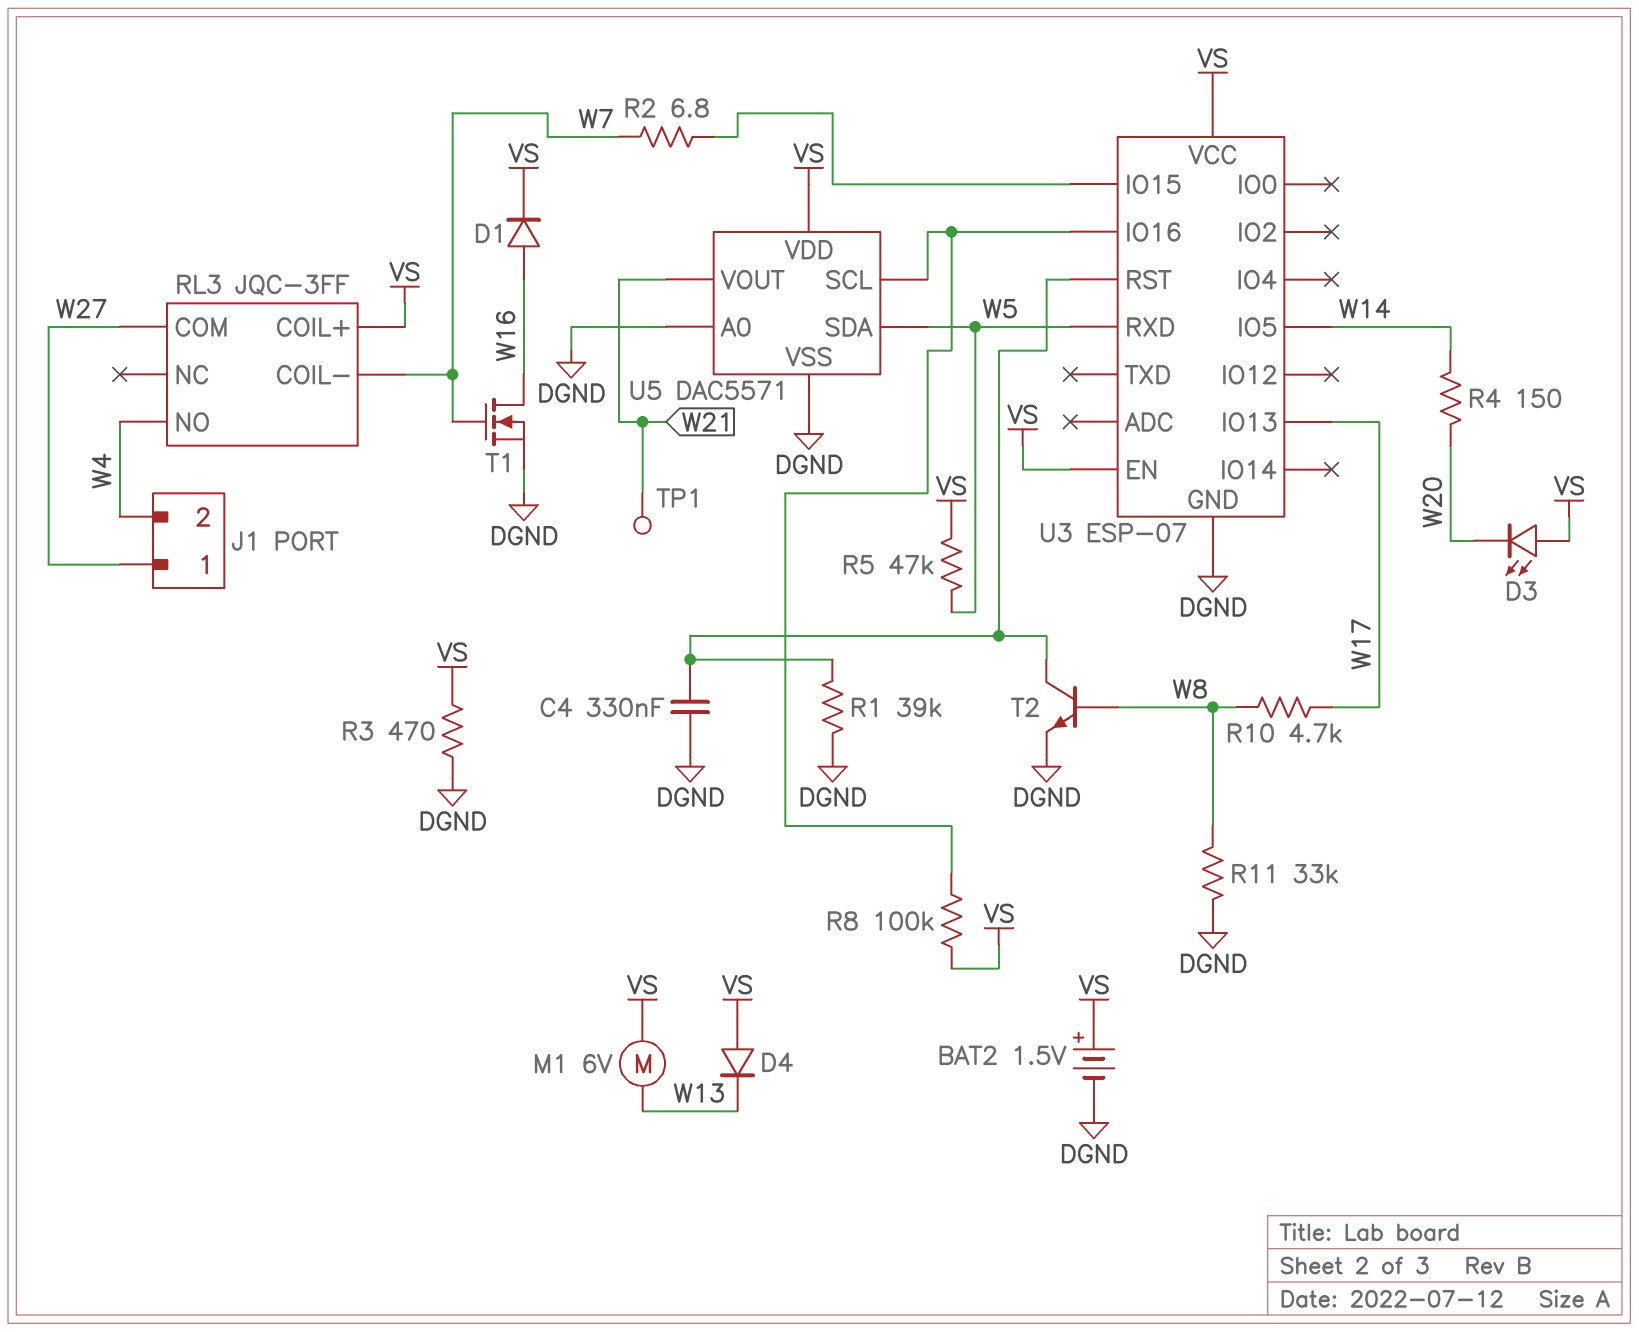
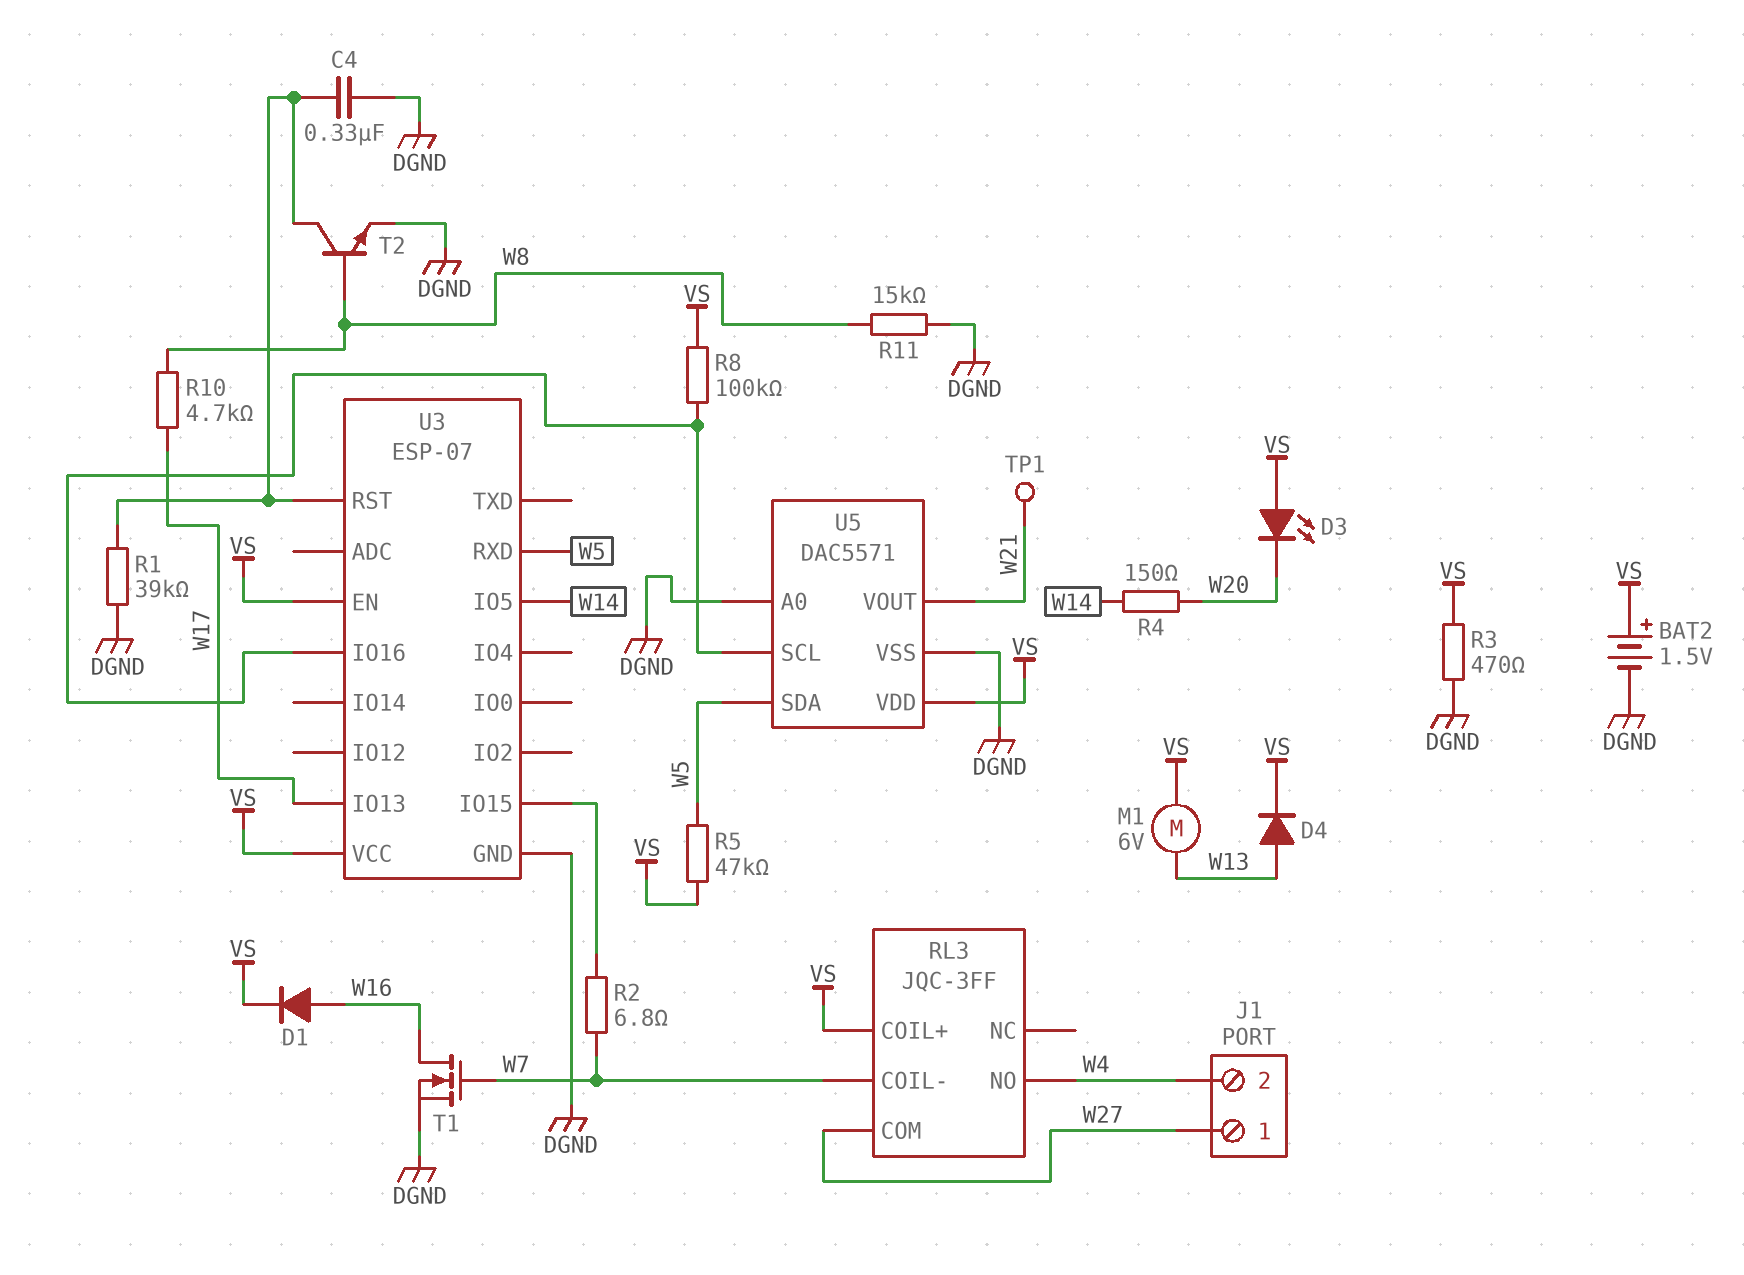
D4: diode (A VS, K W13) -> diode (A W13, K VS)
R11: 33k (DGND, W8) -> 15k (DGND, W8)

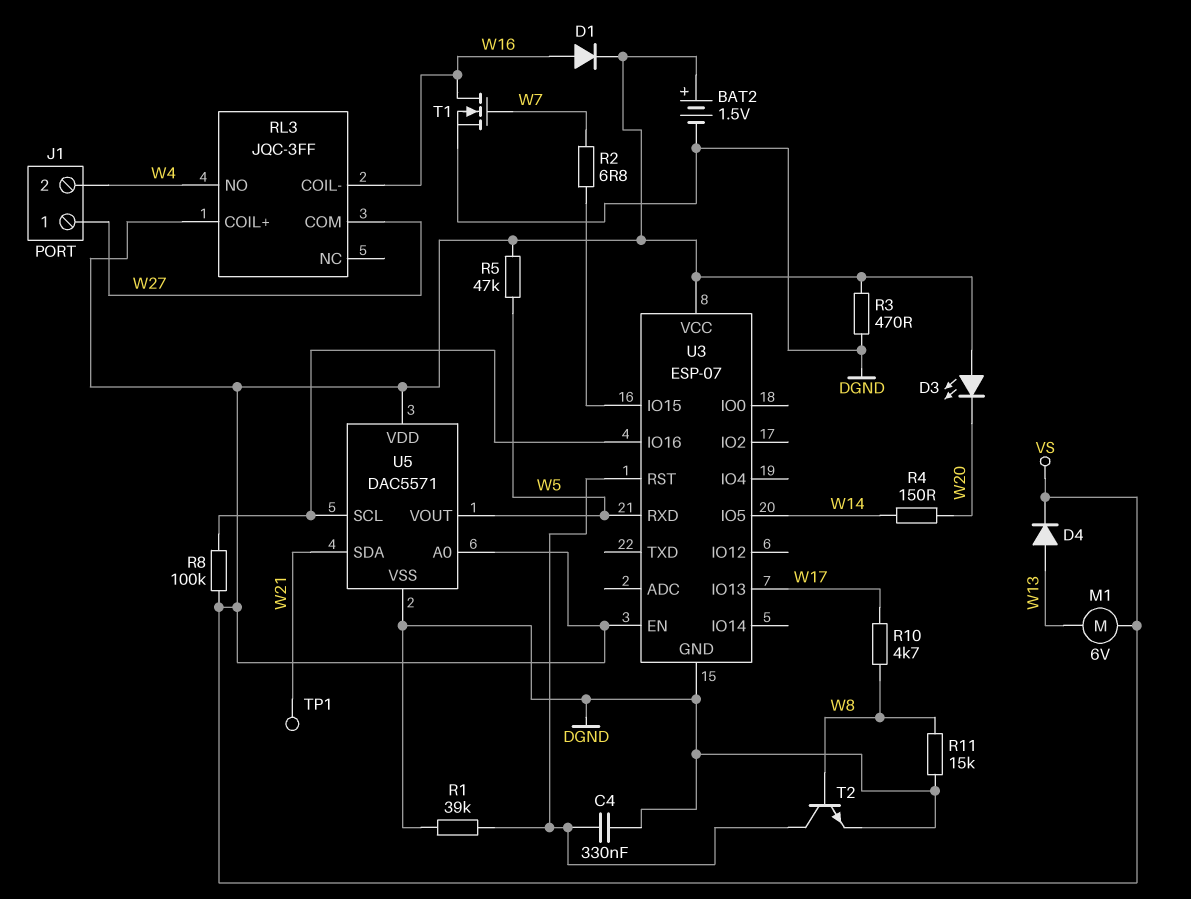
RL3 pin COIL-: W7 -> W16
U5 pin A0: DGND -> VS
U5 pin SDA: W5 -> W21
U5 pin VOUT: W21 -> W5

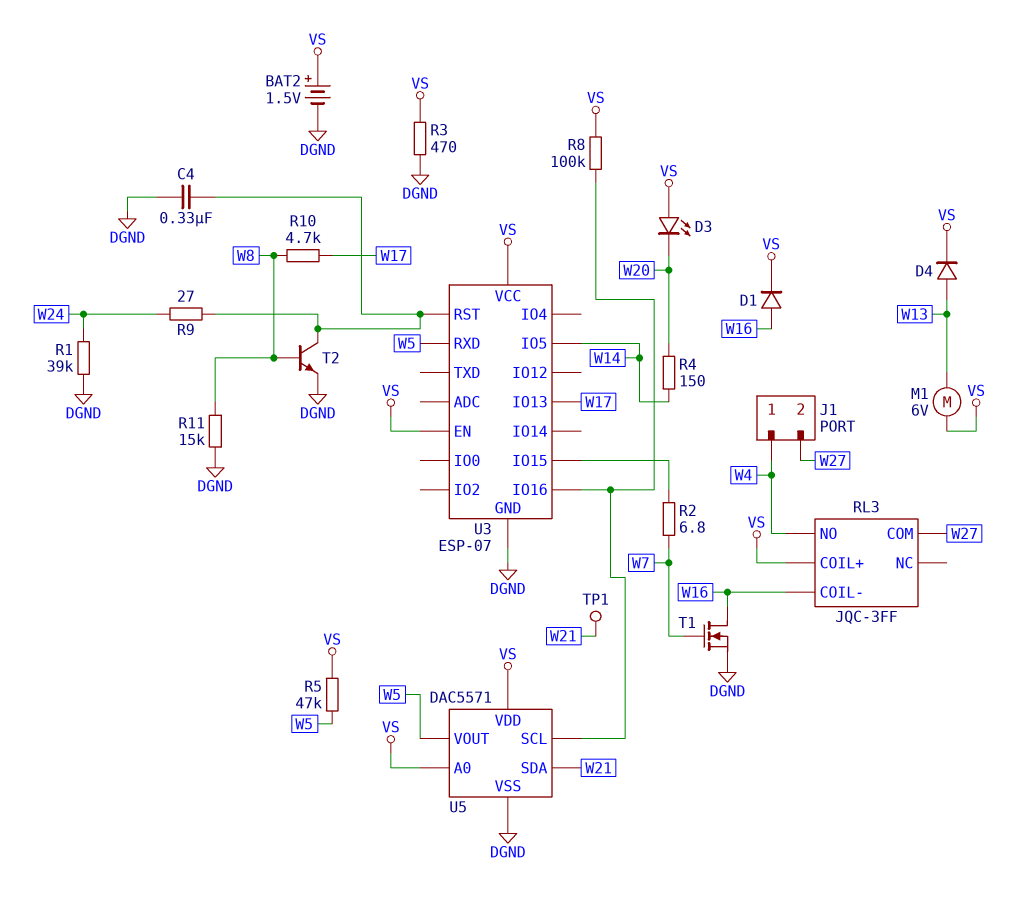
J1 pin 1: W27 -> W4
J1 pin 2: W4 -> W27
R1: 39k (DGND, U3/RST) -> 39k (DGND, W24)
R9: none -> 27 (U3/RST, W24)

